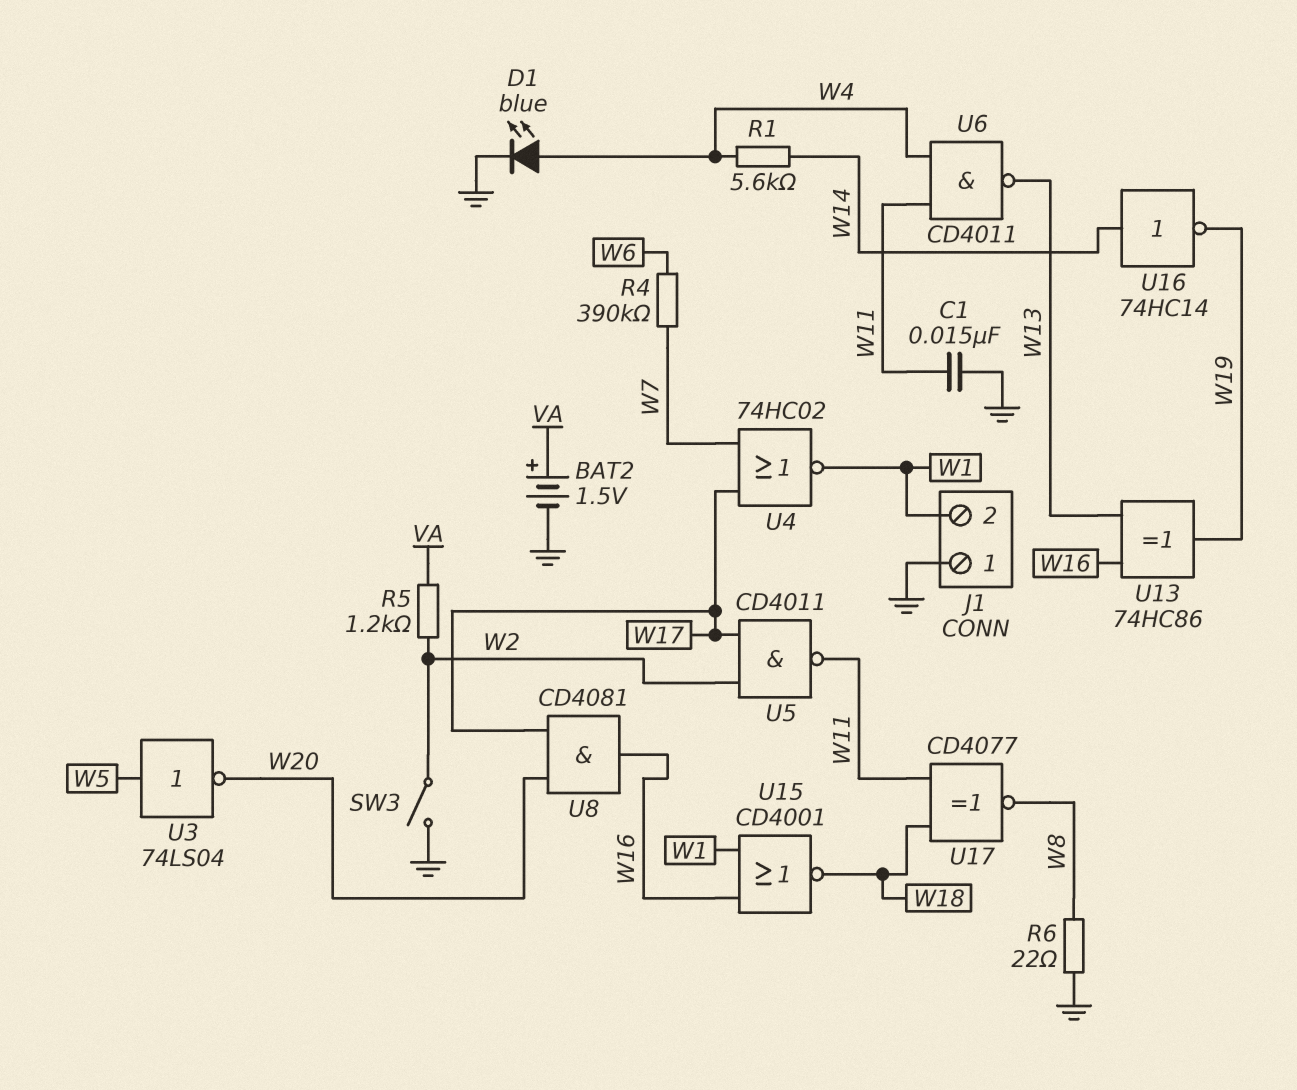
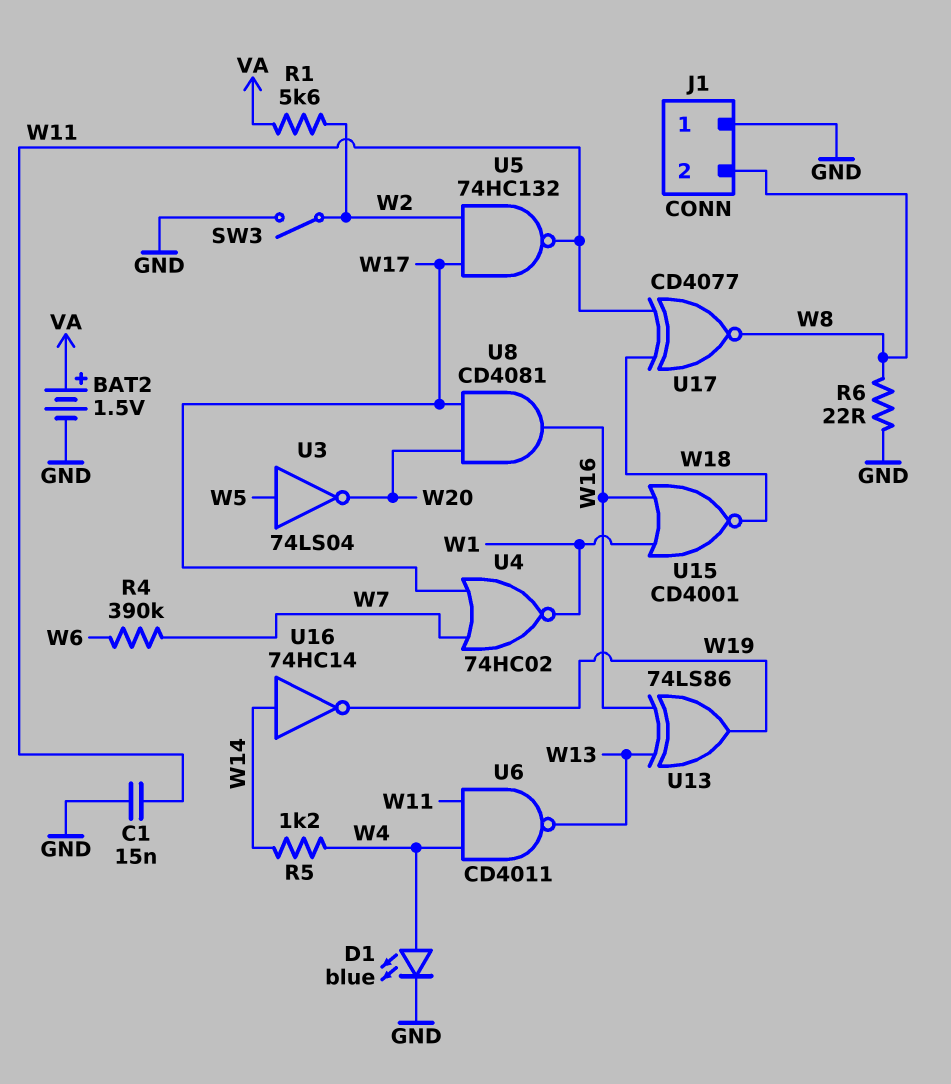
J1 pin 2: W1 -> W8
R1: 5.6k (W4, W14) -> 5.6k (VA, W2)
R5: 1.2k (VA, W2) -> 1.2k (W4, W14)
U5: NAND CD4011 (in W2, in W17, out W11) -> NAND 74HC132 (in W2, in W17, out W11)
U13: XOR 74HC86 (in W13, in W16, out W19) -> XOR 74LS86 (in W13, in W16, out W19)

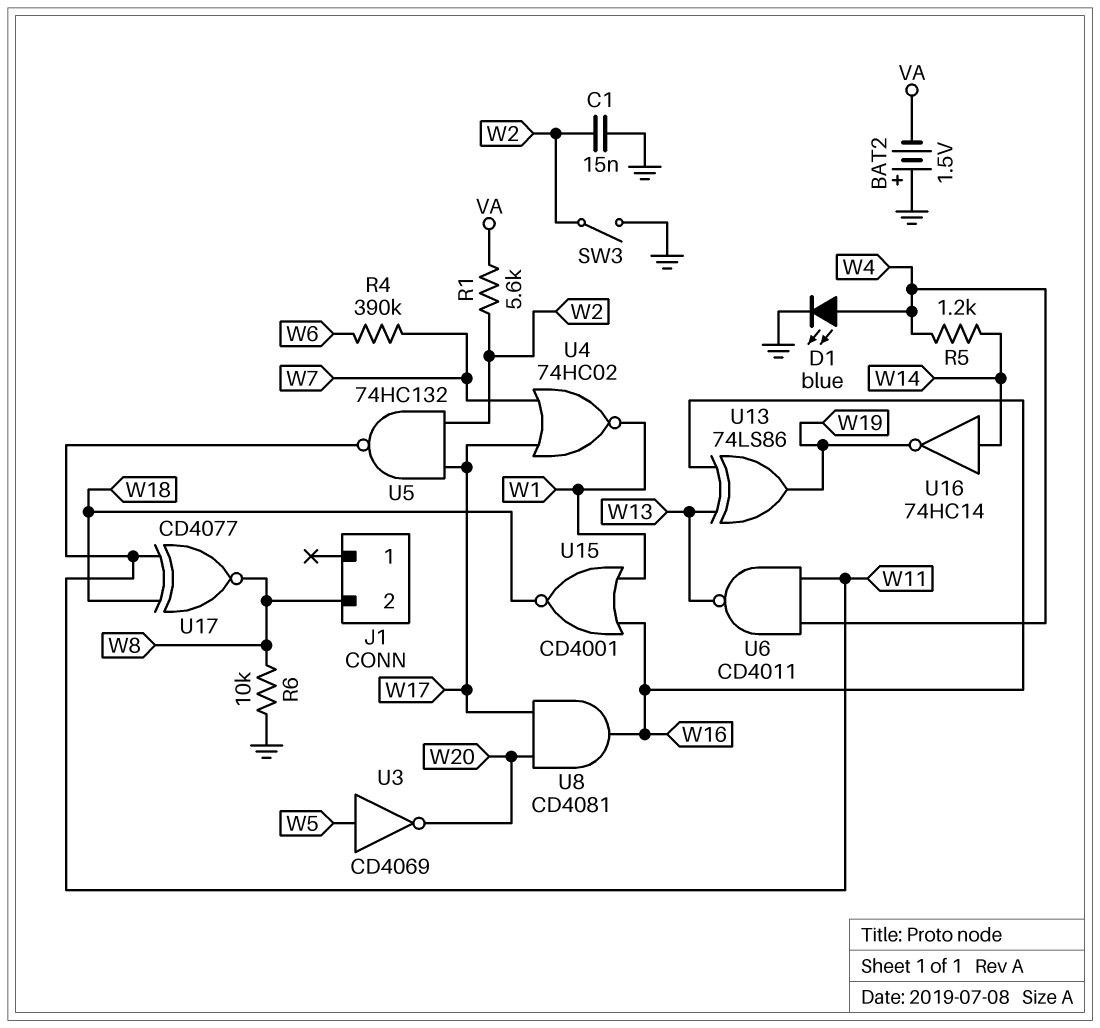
BAT2: 1.5V (plus VA, minus GND) -> 1.5V (plus GND, minus VA)
C1: 15nF (GND, W11) -> 15nF (GND, W2)
J1 pin 1: GND -> none
R6: 22 (GND, W8) -> 10k (GND, W8)
U3: NOT 74LS04 (in W5, out W20) -> NOT CD4069 (in W5, out W20)

